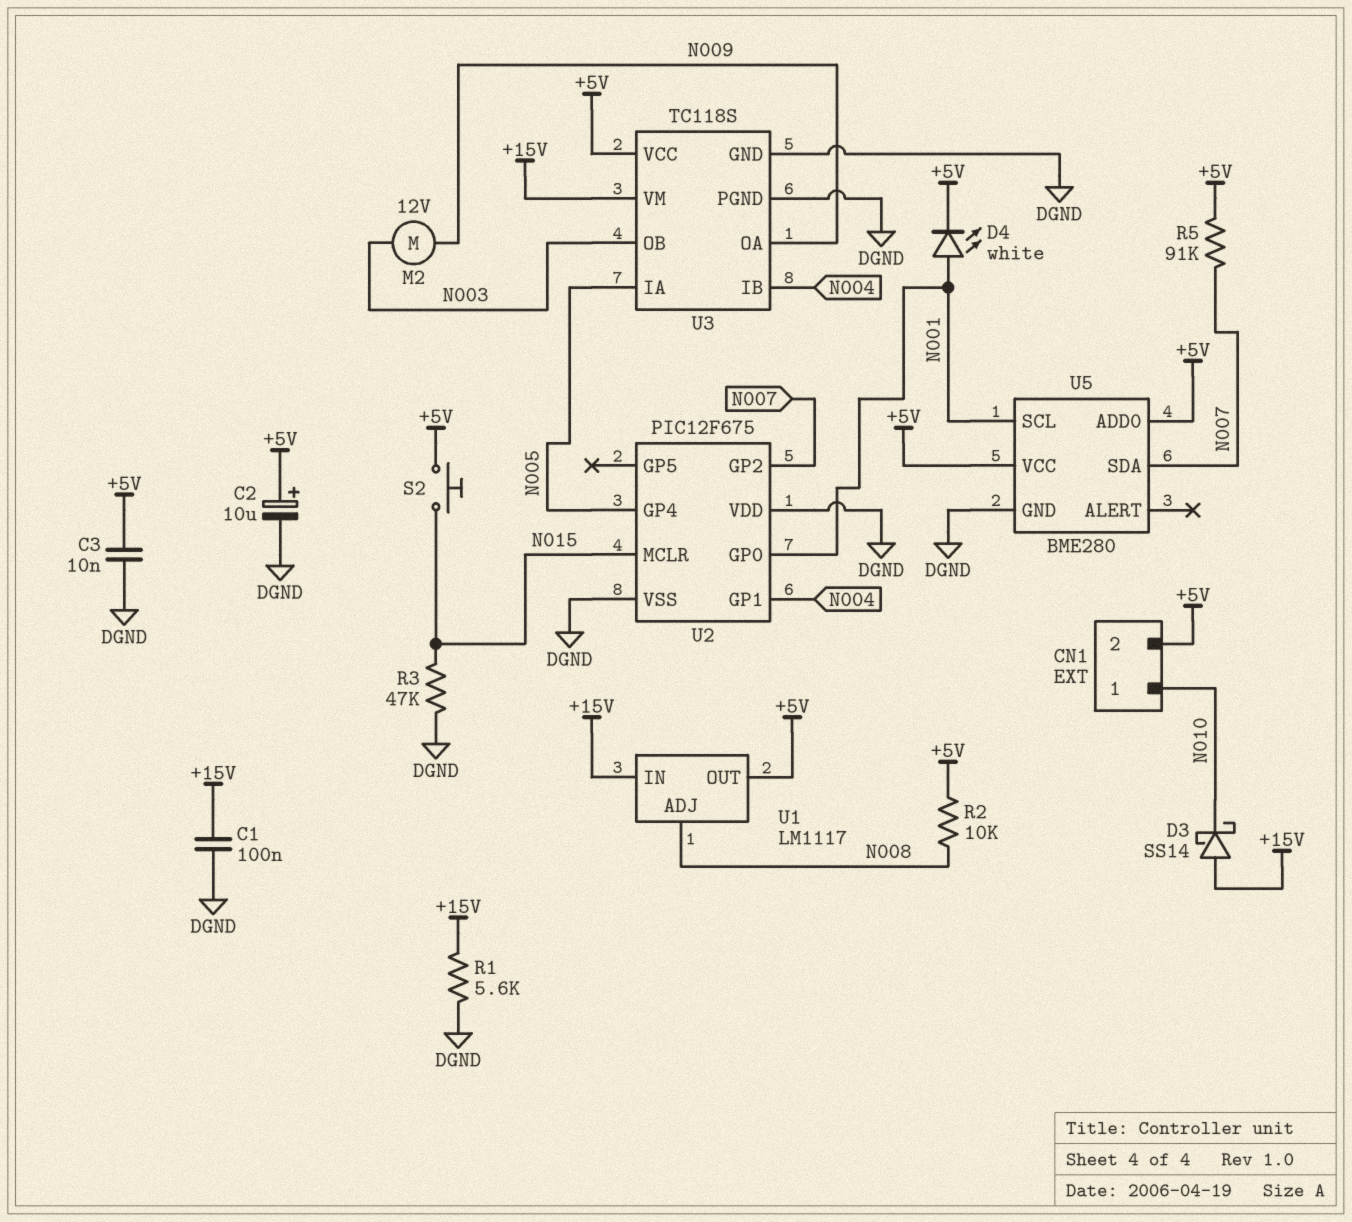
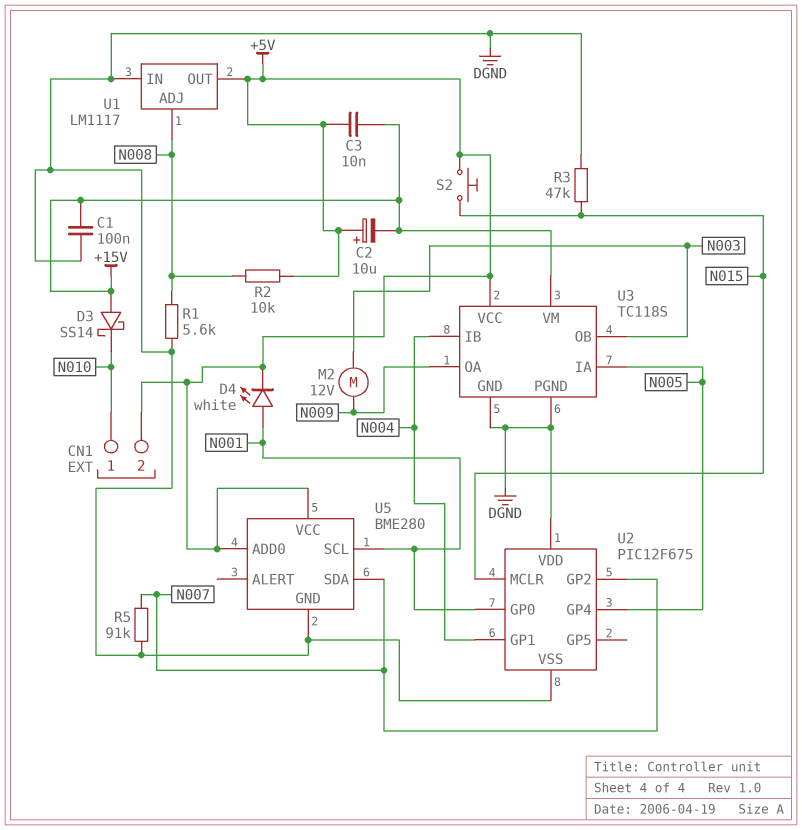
C2: 10uF (plus +5V, minus DGND) -> 10uF (plus +5V, minus +15V)
C3: 10nF (+5V, DGND) -> 10nF (+5V, +15V)
R1: 5.6k (+15V, DGND) -> 5.6k (DGND, N008)
R5: 91k (+5V, N007) -> 91k (DGND, N007)
U1 pin IN: +15V -> DGND

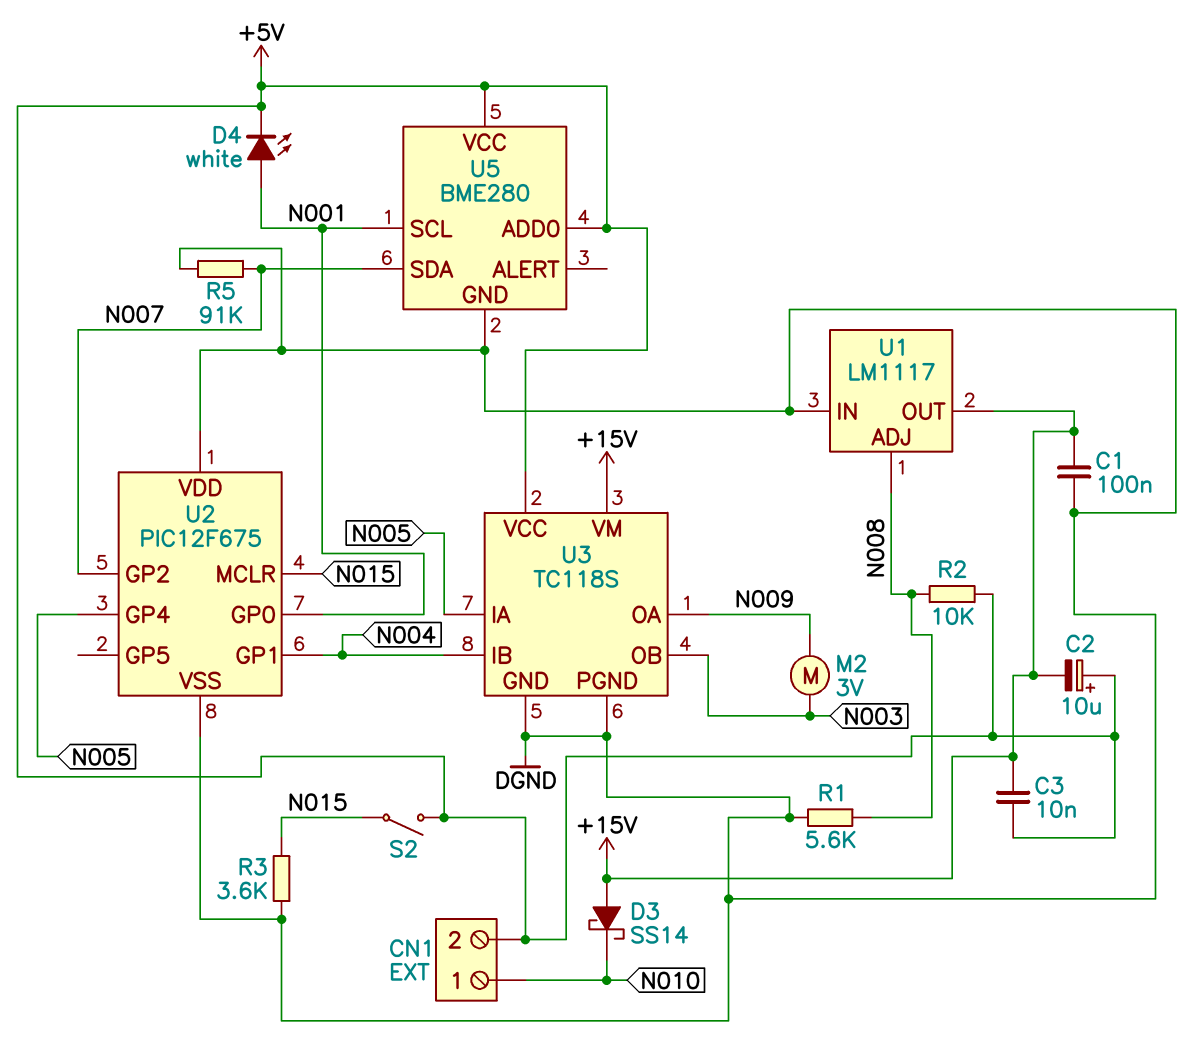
M2: motor 12V (N003, N009) -> motor 3V (N003, N009)
R3: 47k (DGND, N015) -> 3.6k (DGND, N015)
S2: button (+5V, N015) -> switch (+5V, N015)
U1 pin OUT: +5V -> +15V

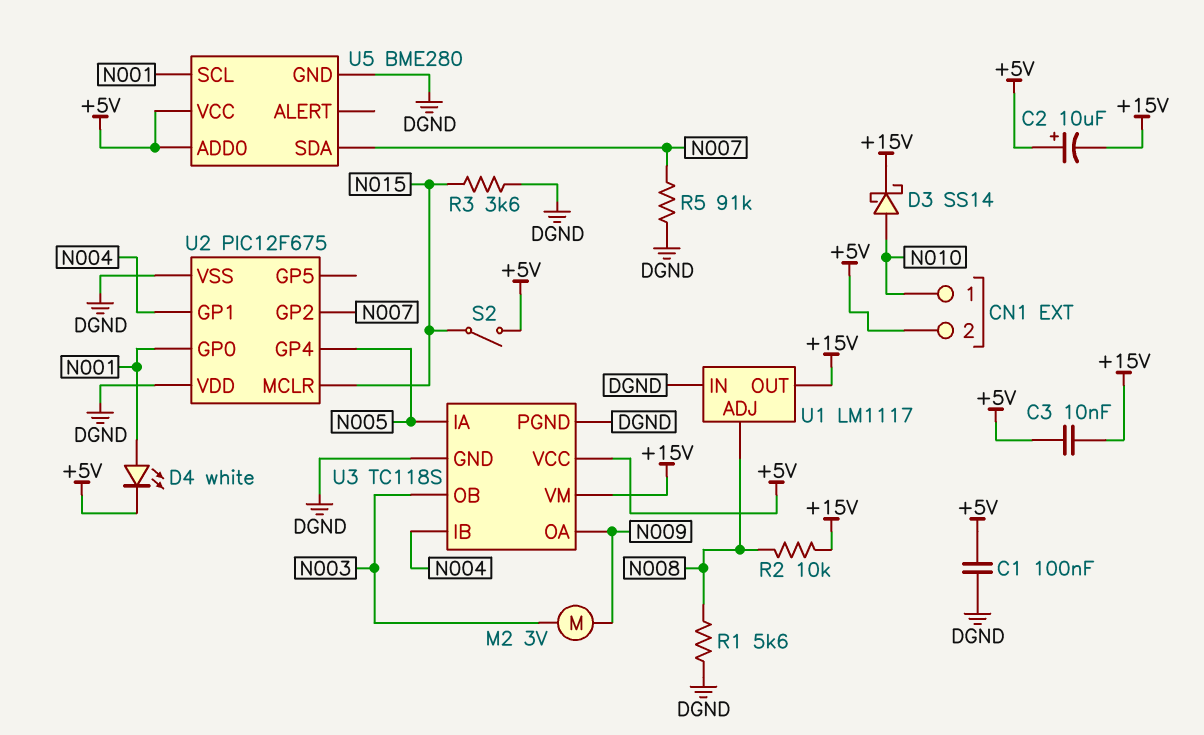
C1: 100nF (+15V, DGND) -> 100nF (+5V, DGND)
D3: schottky SS14 (A +15V, K N010) -> schottky SS14 (A N010, K +15V)
R2: 10k (+5V, N008) -> 10k (+15V, N008)

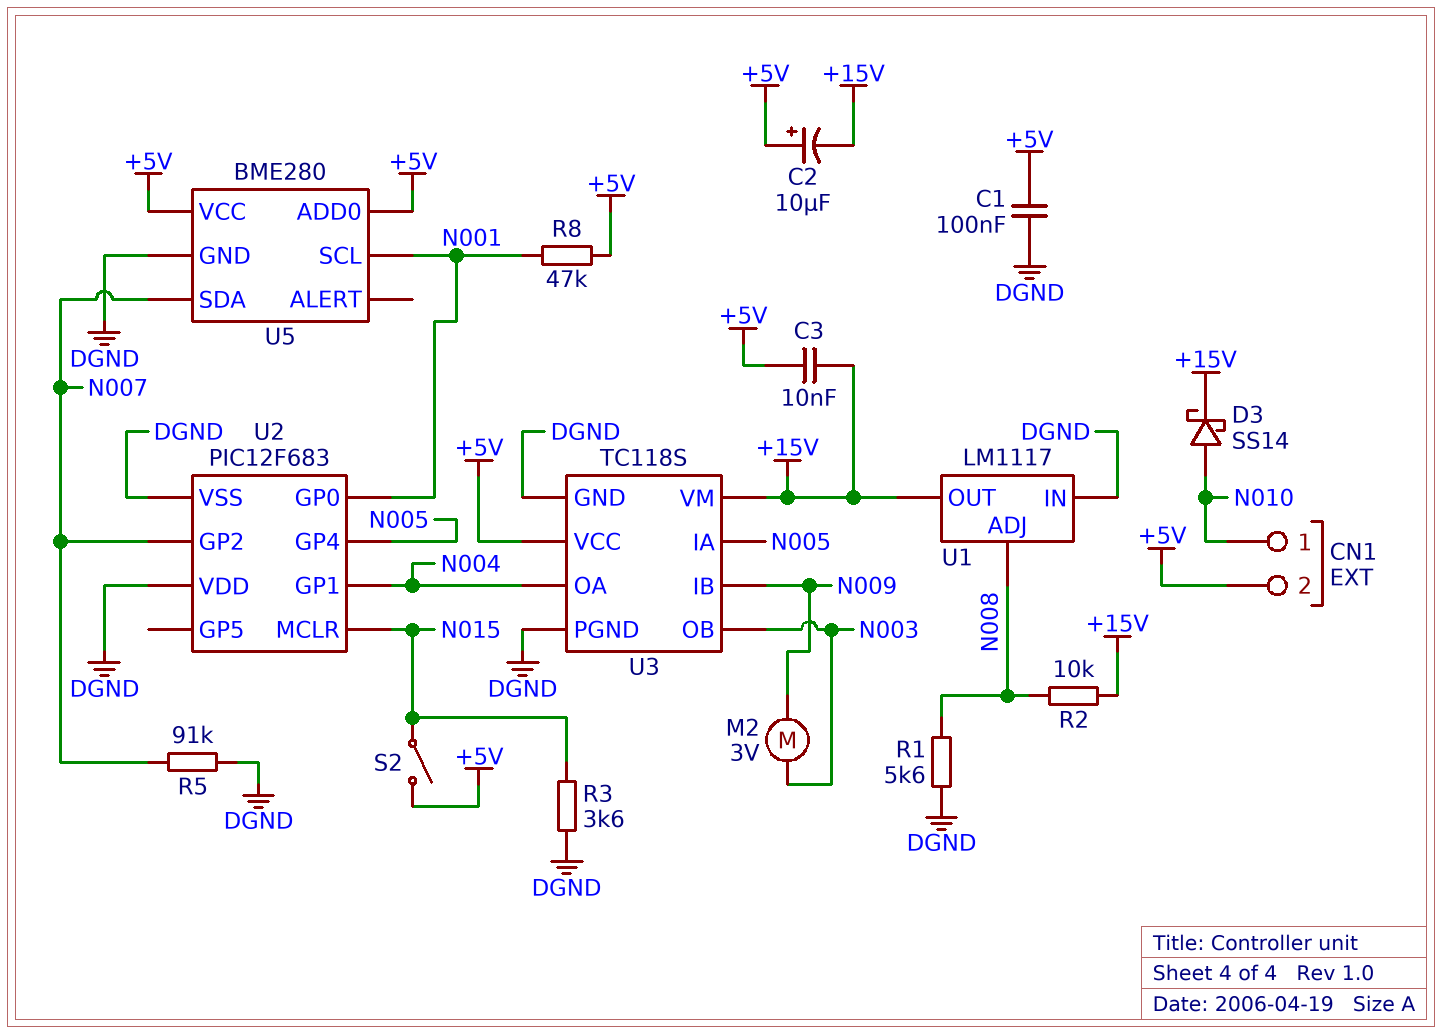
D4: LED white (A N001, K +5V) -> none
R8: none -> 47k (+5V, N001)
U2: PIC12F675 -> PIC12F683
U3 pin IB: N004 -> N009
U3 pin OA: N009 -> N004

